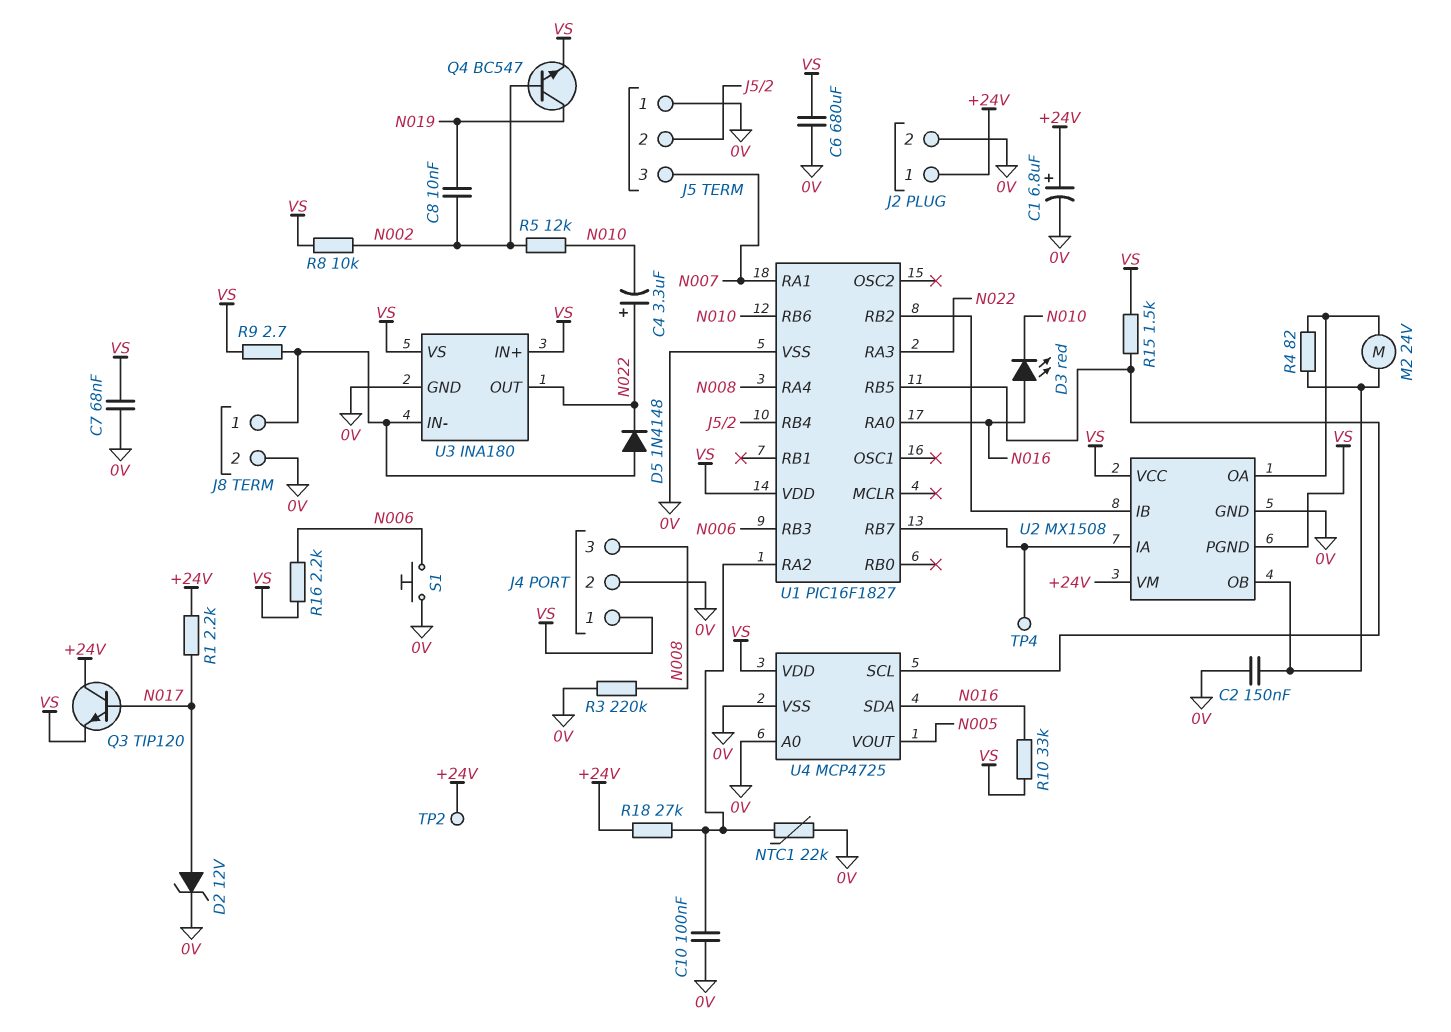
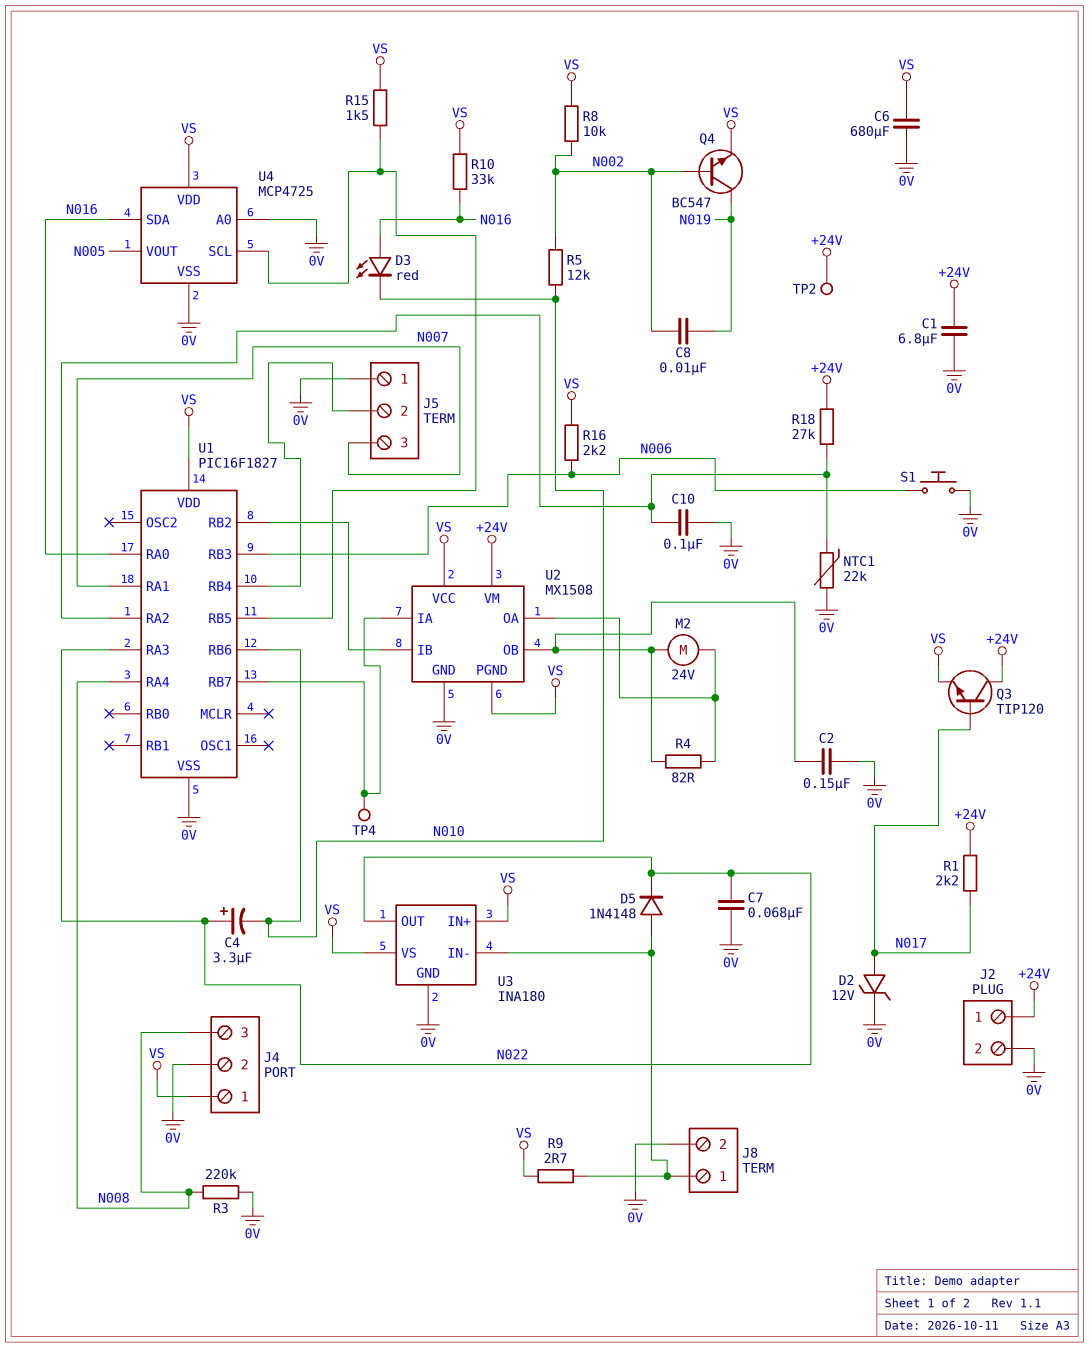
C1: 6.8uF (plus +24V, minus 0V) -> 6.8uF (+24V, 0V)
C7: 68nF (0V, VS) -> 68nF (0V, N022)

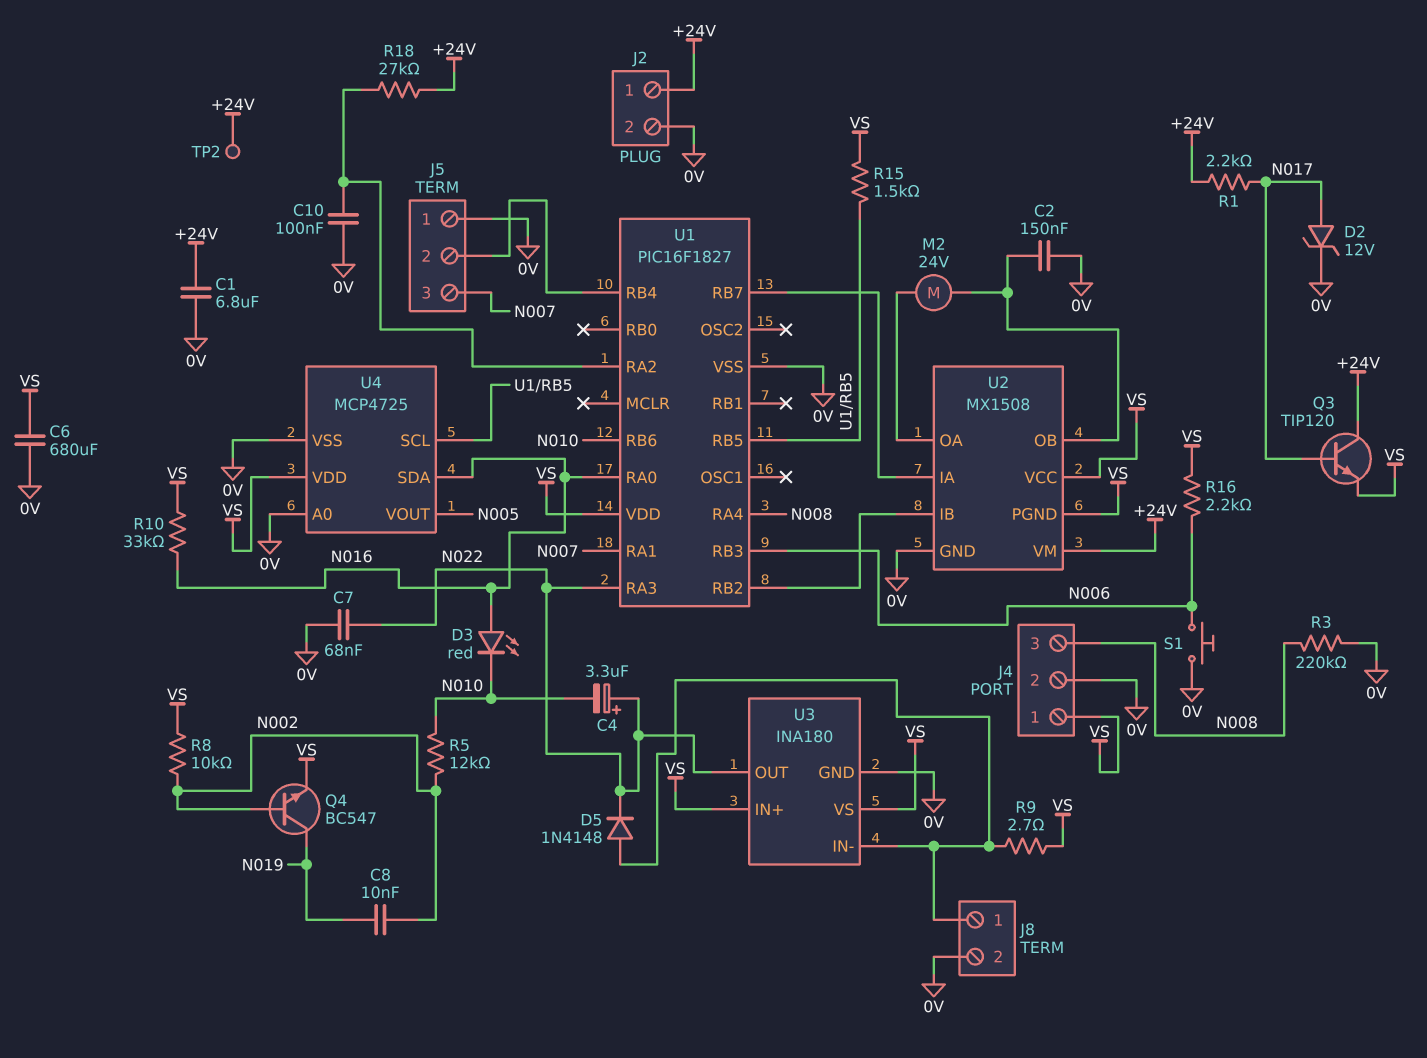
NTC1: 22k (0V, U1/RA2) -> none
R4: 82 (U2/OA, U2/OB) -> none
TP4: test point (U1/RB7) -> none

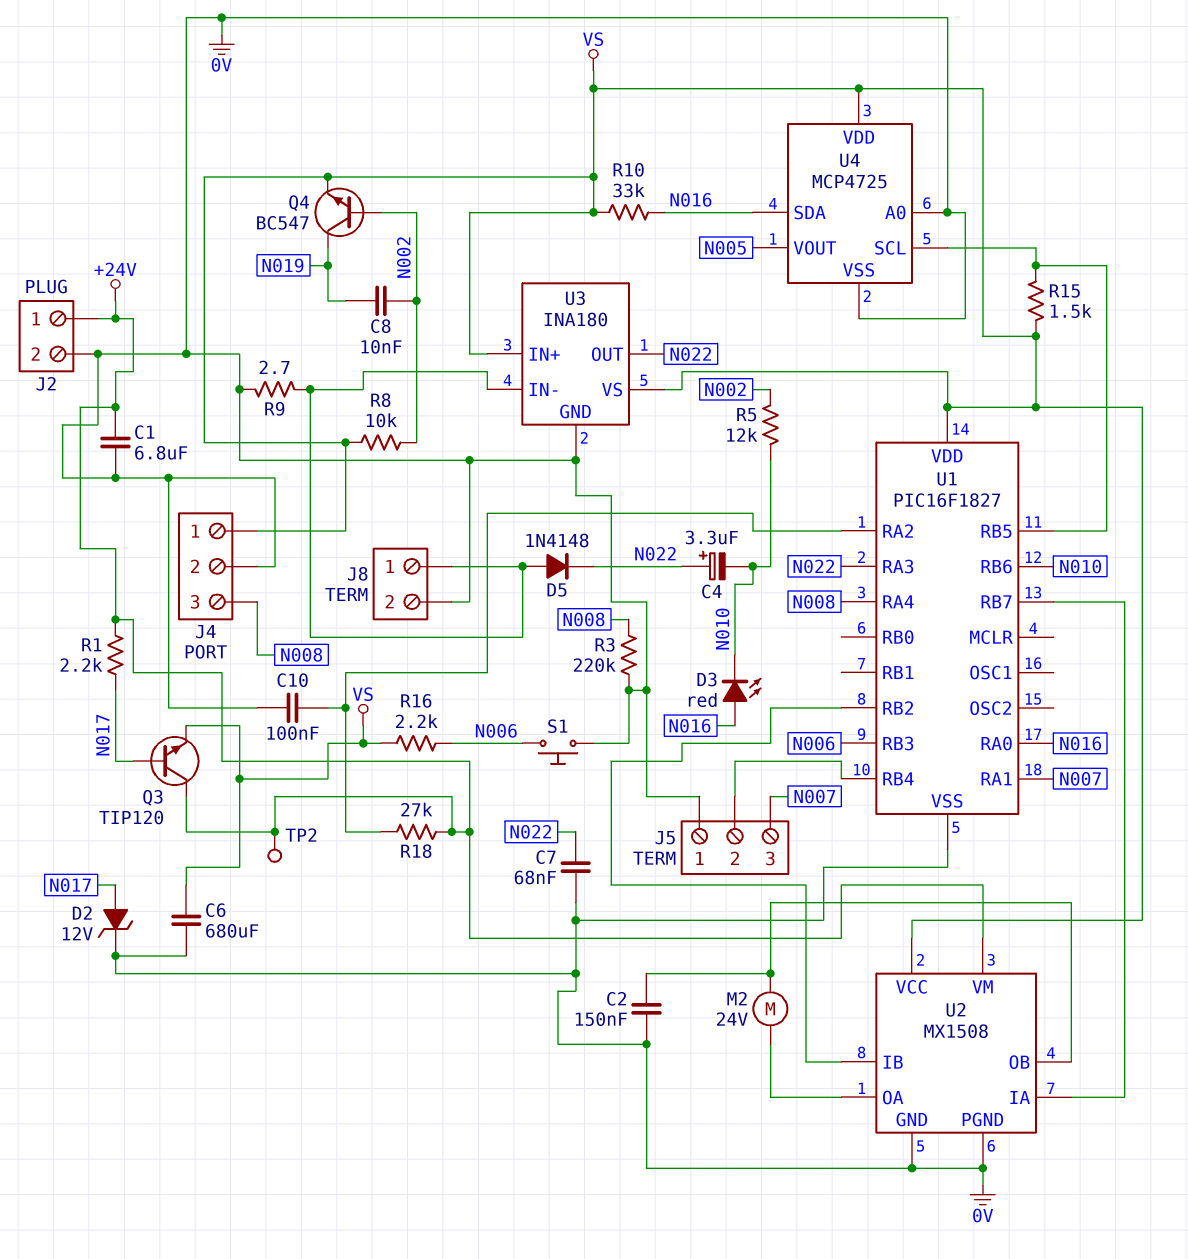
R9: 2.7 (J8/1, VS) -> 2.7 (0V, J8/1)
U2 pin PGND: VS -> 0V

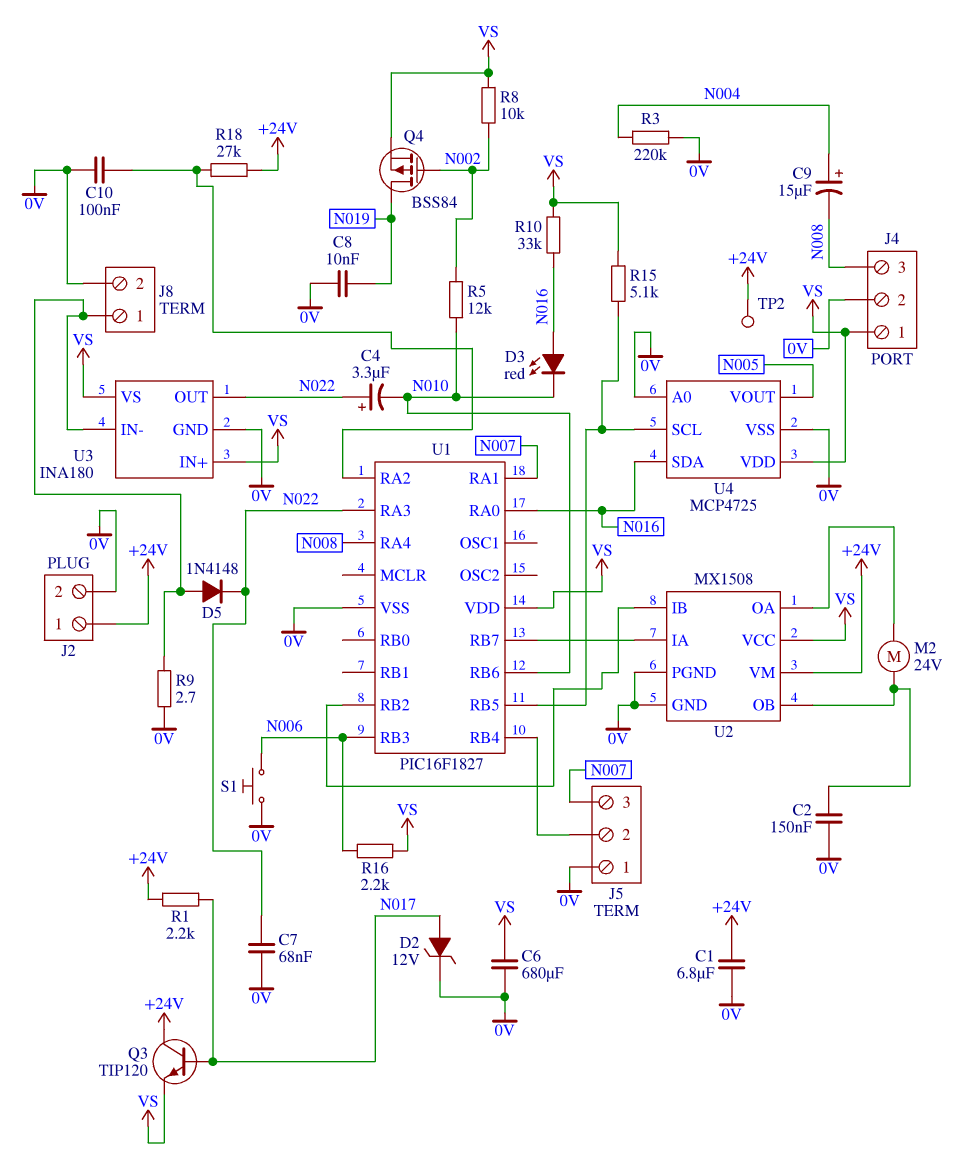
C8: 10nF (N002, N019) -> 10nF (0V, N019)
C9: none -> 15uF (plus N004, minus N008)
Q4: NPN BC547 (B N002, C N019, E VS) -> PMOS BSS84 (G N002, D N019, S VS)
R3: 220k (0V, N008) -> 220k (0V, N004)
R15: 1.5k (U1/RB5, VS) -> 5.1k (U1/RB5, VS)

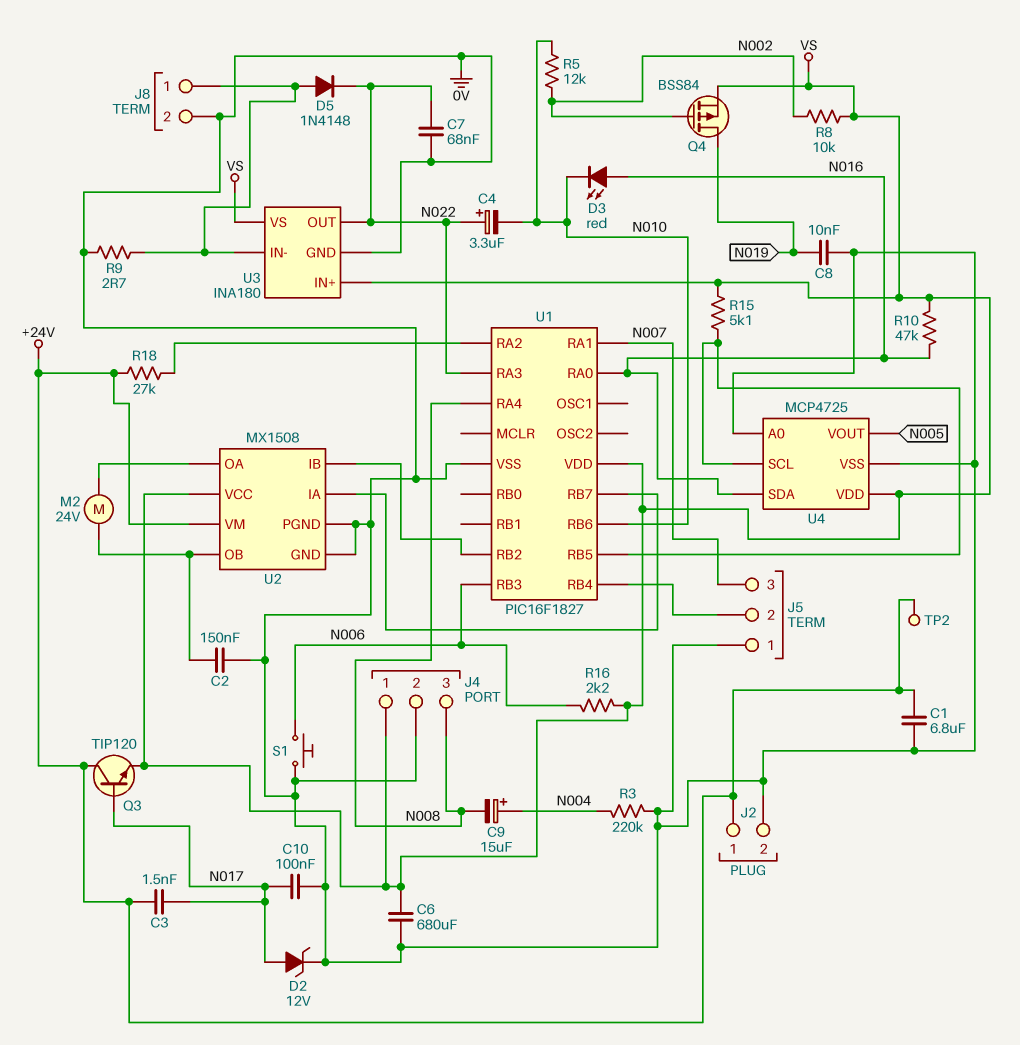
C3: none -> 1.5nF (+24V, N017)
C10: 100nF (0V, U1/RA2) -> 100nF (0V, N017)
R1: 2.2k (+24V, N017) -> none
R10: 33k (N016, VS) -> 47k (N016, VS)

